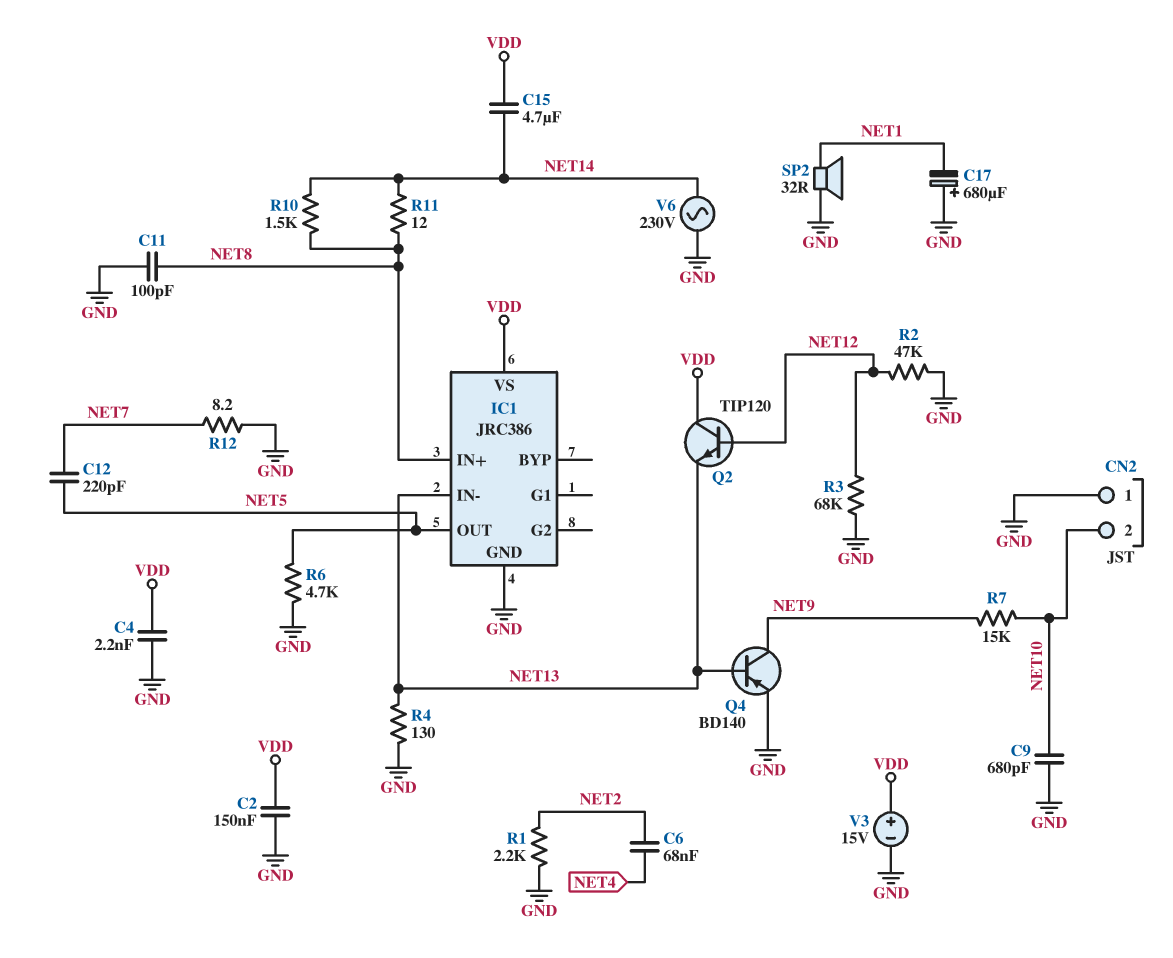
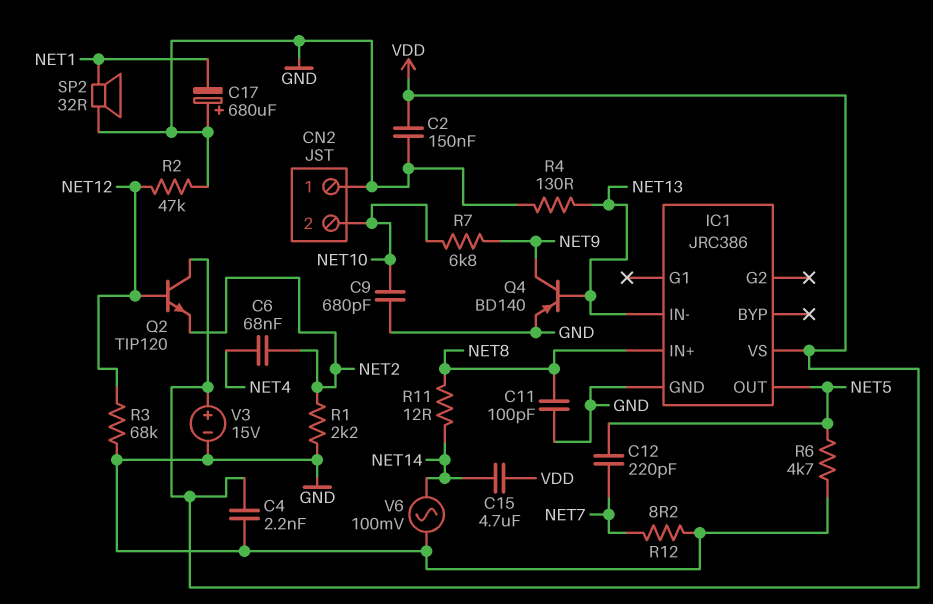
Q2: NPN TIP120 (B NET12, C VDD, E NET13) -> NPN TIP120 (B NET12, C VDD, E NET2)
R7: 15k (NET9, NET10) -> 6.8k (NET9, NET10)
R10: 1.5k (NET8, NET14) -> none
V6: AC 230V (GND, NET14) -> AC 100mV (GND, NET14)

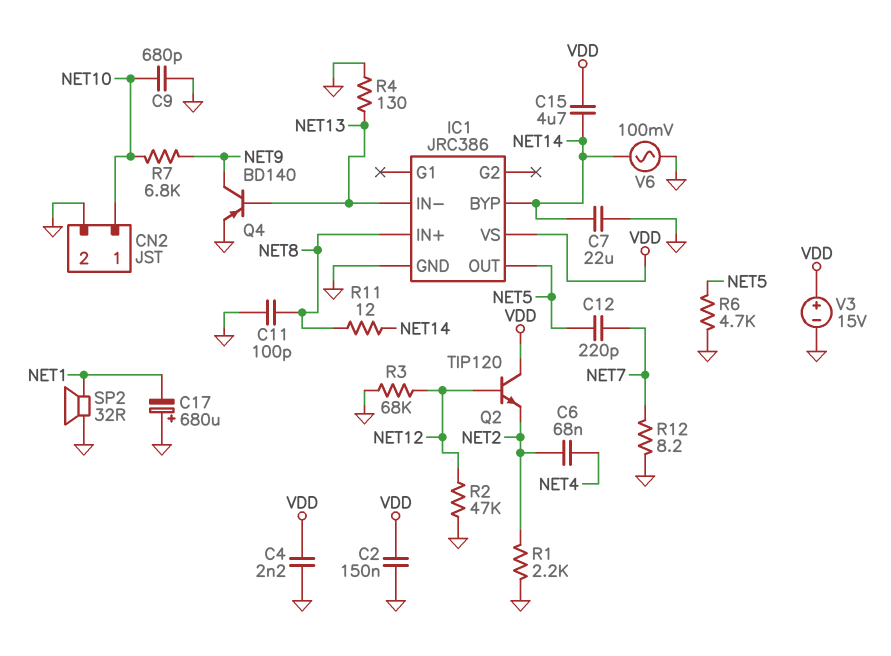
C7: none -> 22uF (GND, NET14)
CN2 pin 1: GND -> NET10
CN2 pin 2: NET10 -> GND
IC1 pin BYP: none -> NET14

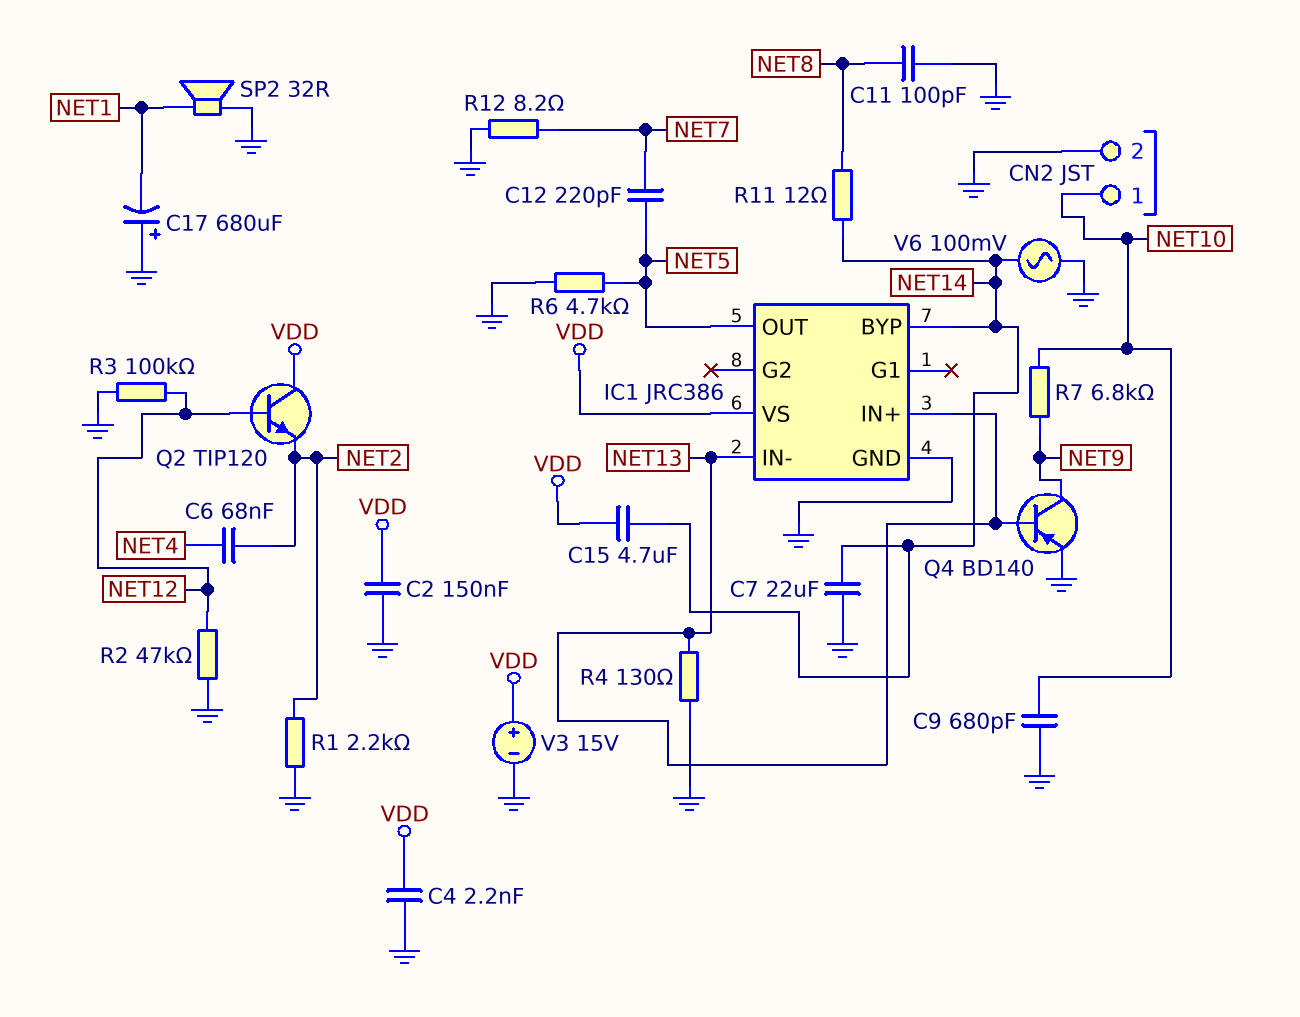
IC1 pin IN+: NET8 -> NET13
R3: 68k (GND, NET12) -> 100k (GND, NET12)

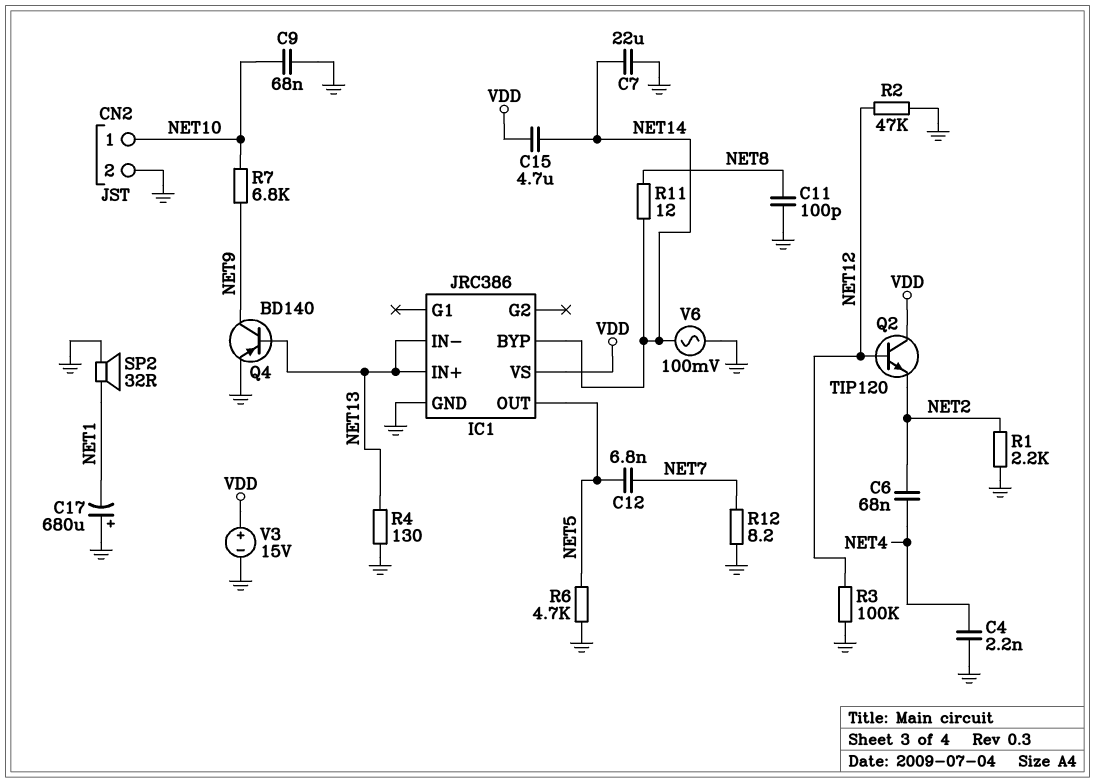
C2: 150nF (GND, VDD) -> none
C4: 2.2nF (GND, VDD) -> 2.2nF (GND, NET4)
C9: 680pF (GND, NET10) -> 68nF (GND, NET10)
C12: 220pF (NET5, NET7) -> 6.8nF (NET5, NET7)

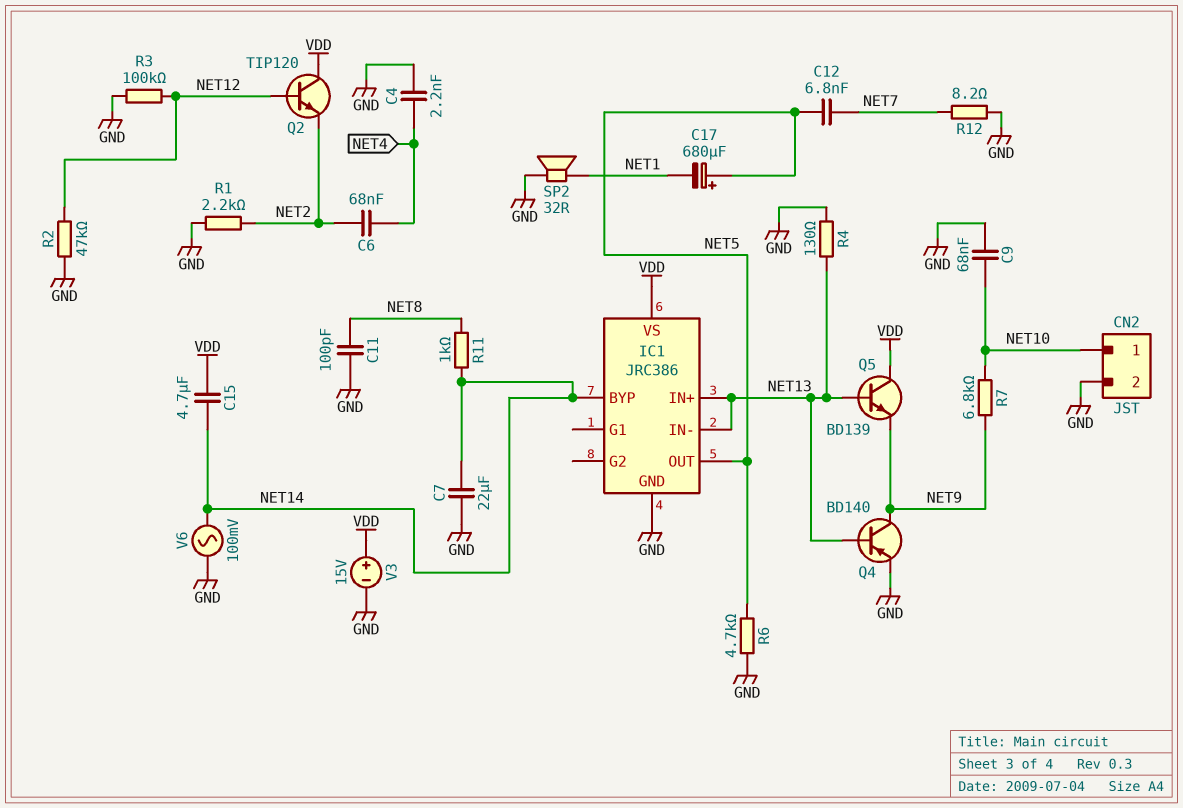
C17: 680uF (plus GND, minus NET1) -> 680uF (plus NET5, minus NET1)
Q5: none -> NPN BD139 (B NET13, C VDD, E NET9)
R11: 12 (NET8, NET14) -> 1k (NET8, NET14)

